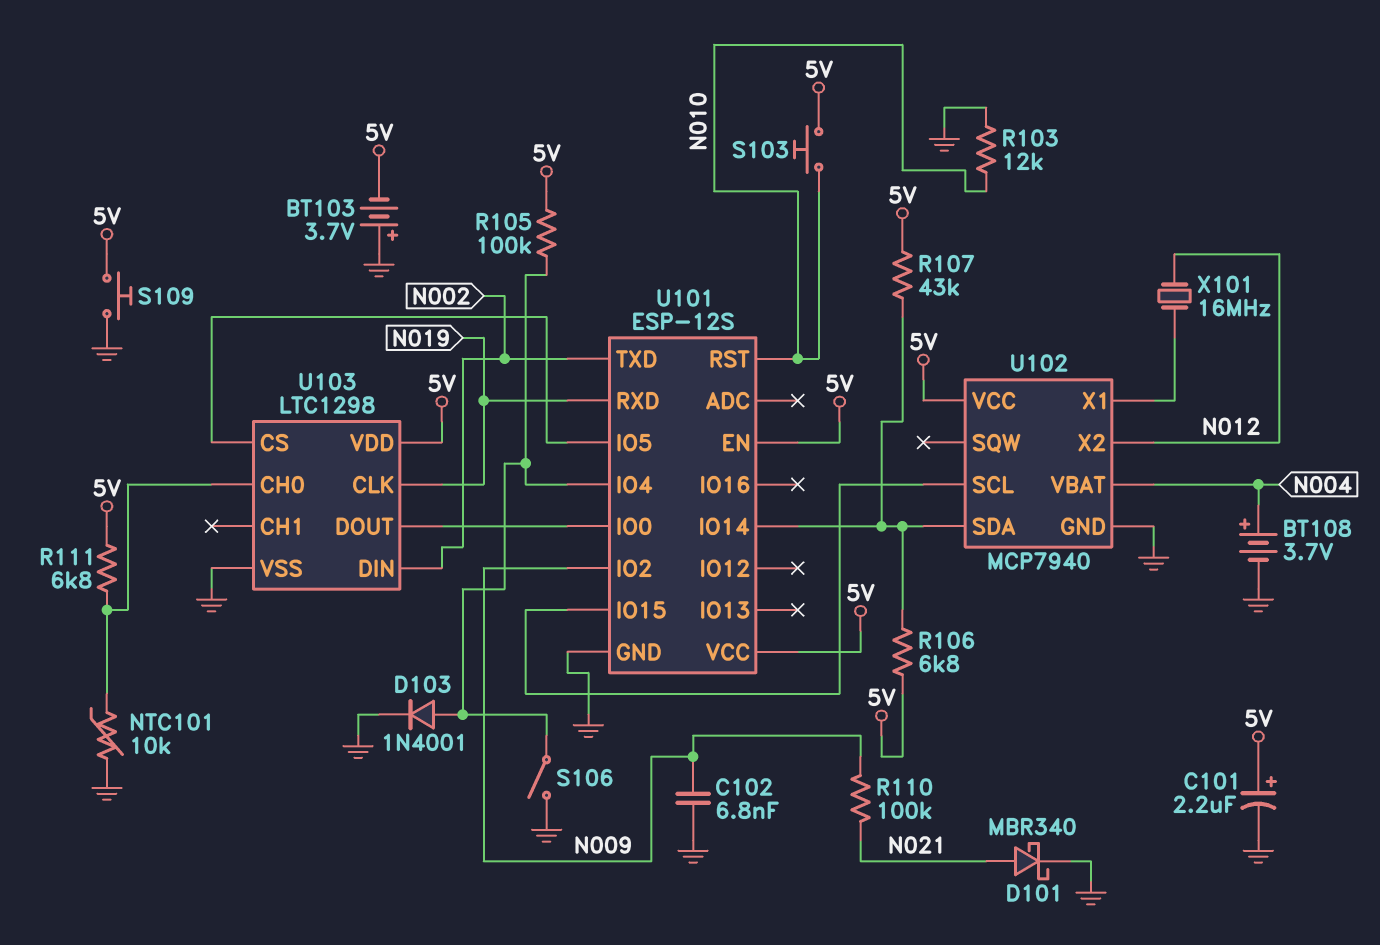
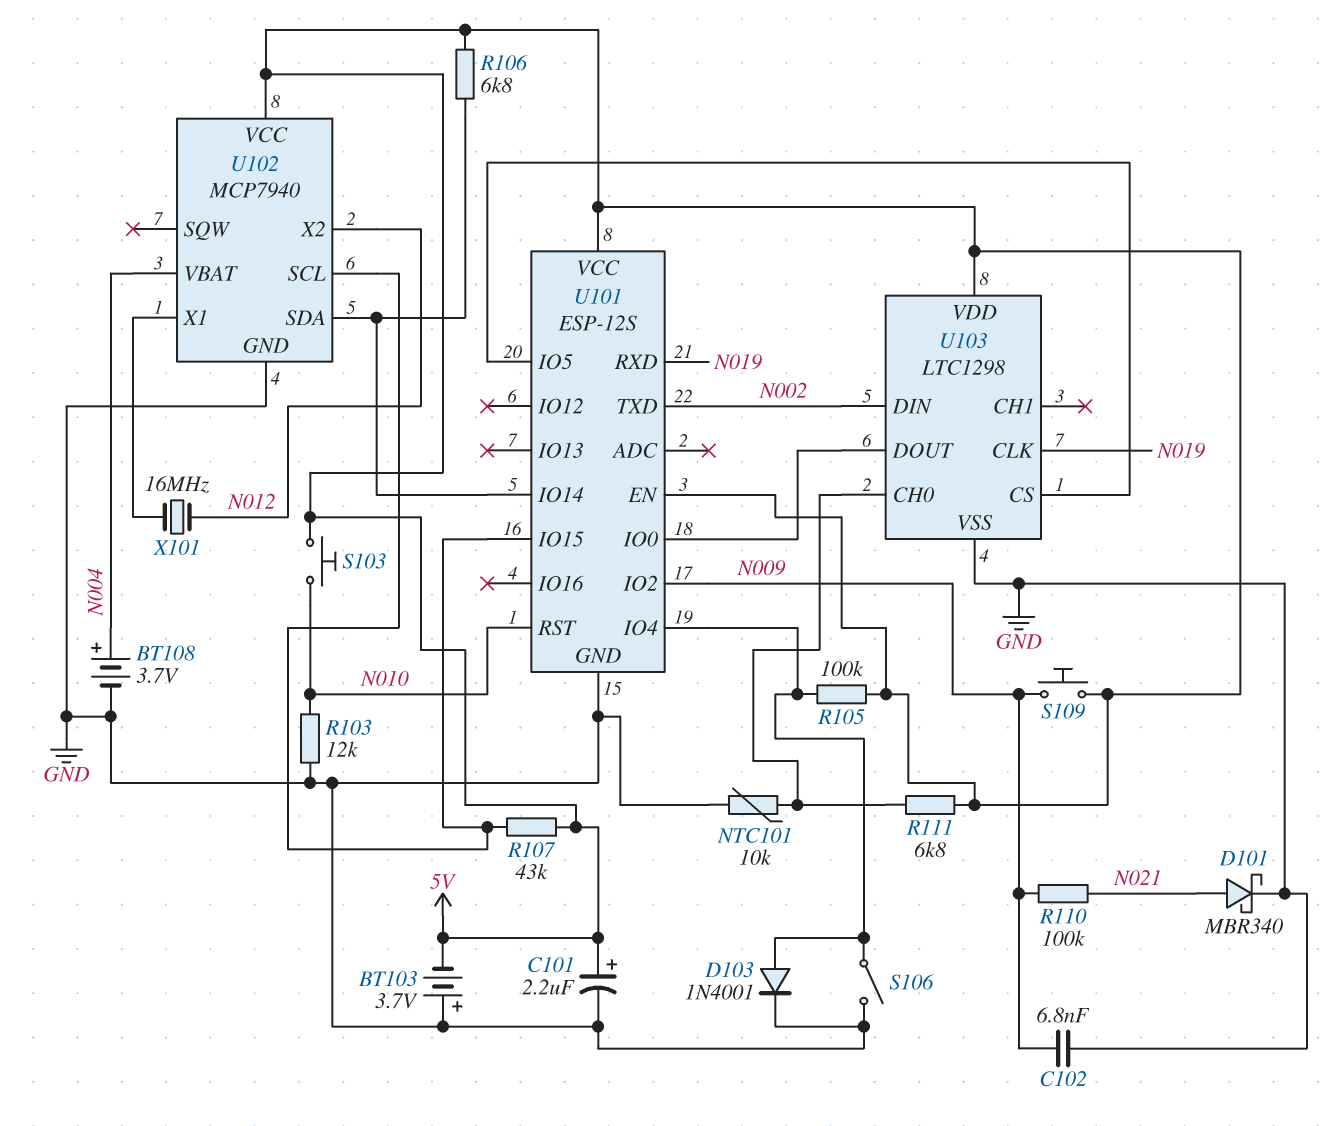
R107: 43k (5V, U101/IO14) -> 43k (5V, U101/IO15)
S109: button (5V, GND) -> button (5V, N009)

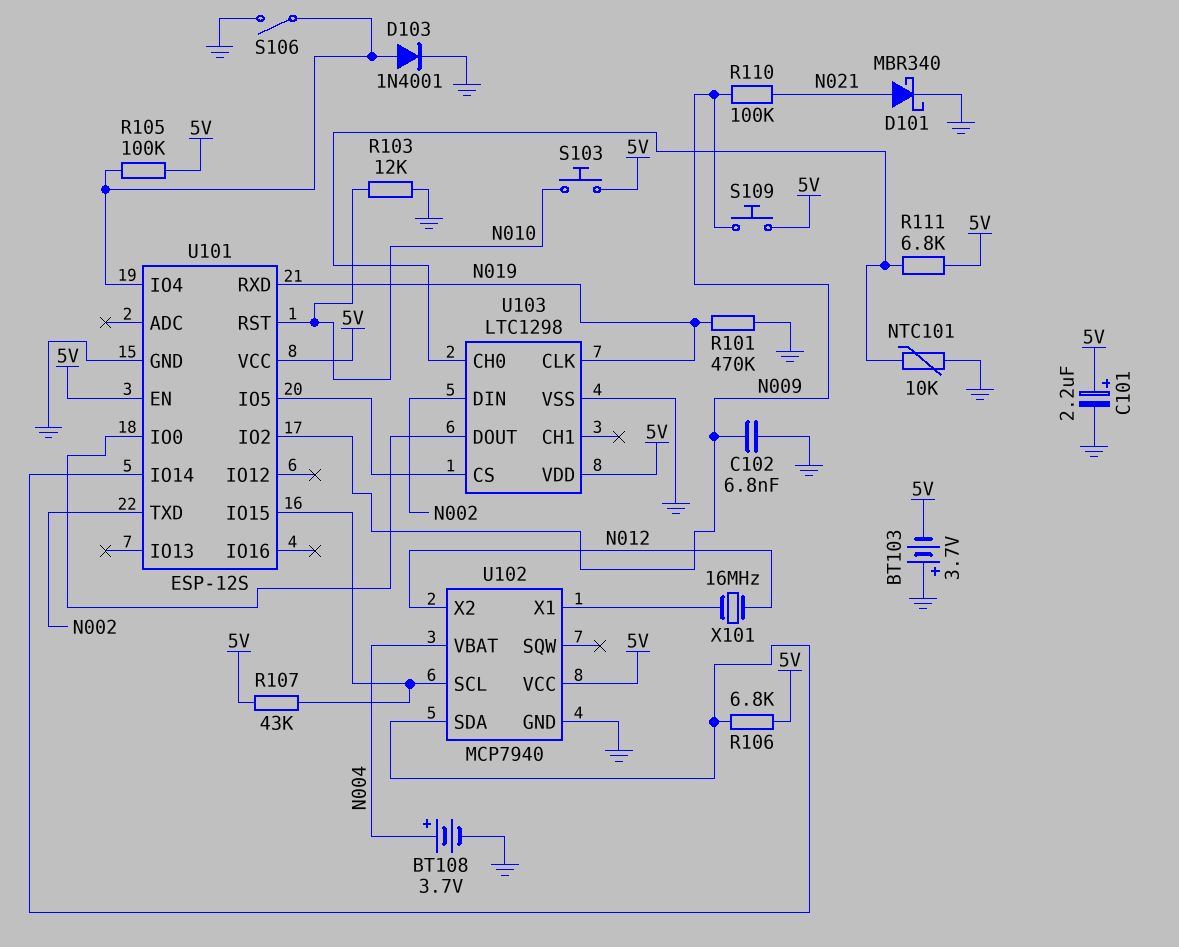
R101: none -> 470k (GND, N019)

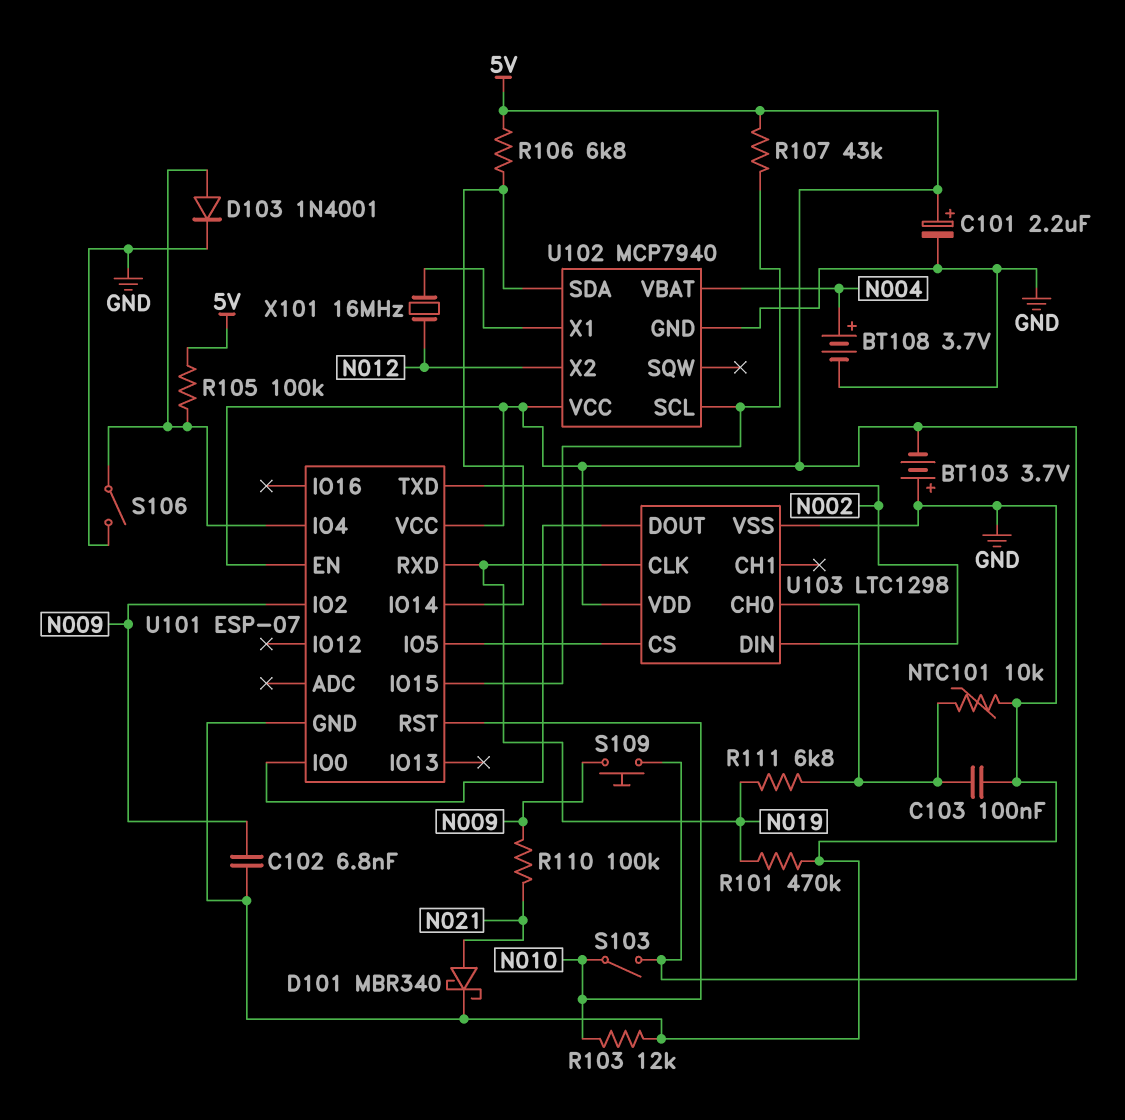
C103: none -> 100nF (GND, U103/CH0)
R111: 6.8k (5V, U103/CH0) -> 6.8k (N019, U103/CH0)
S103: button (5V, N010) -> switch (5V, N010)
U101: ESP-12S -> ESP-07

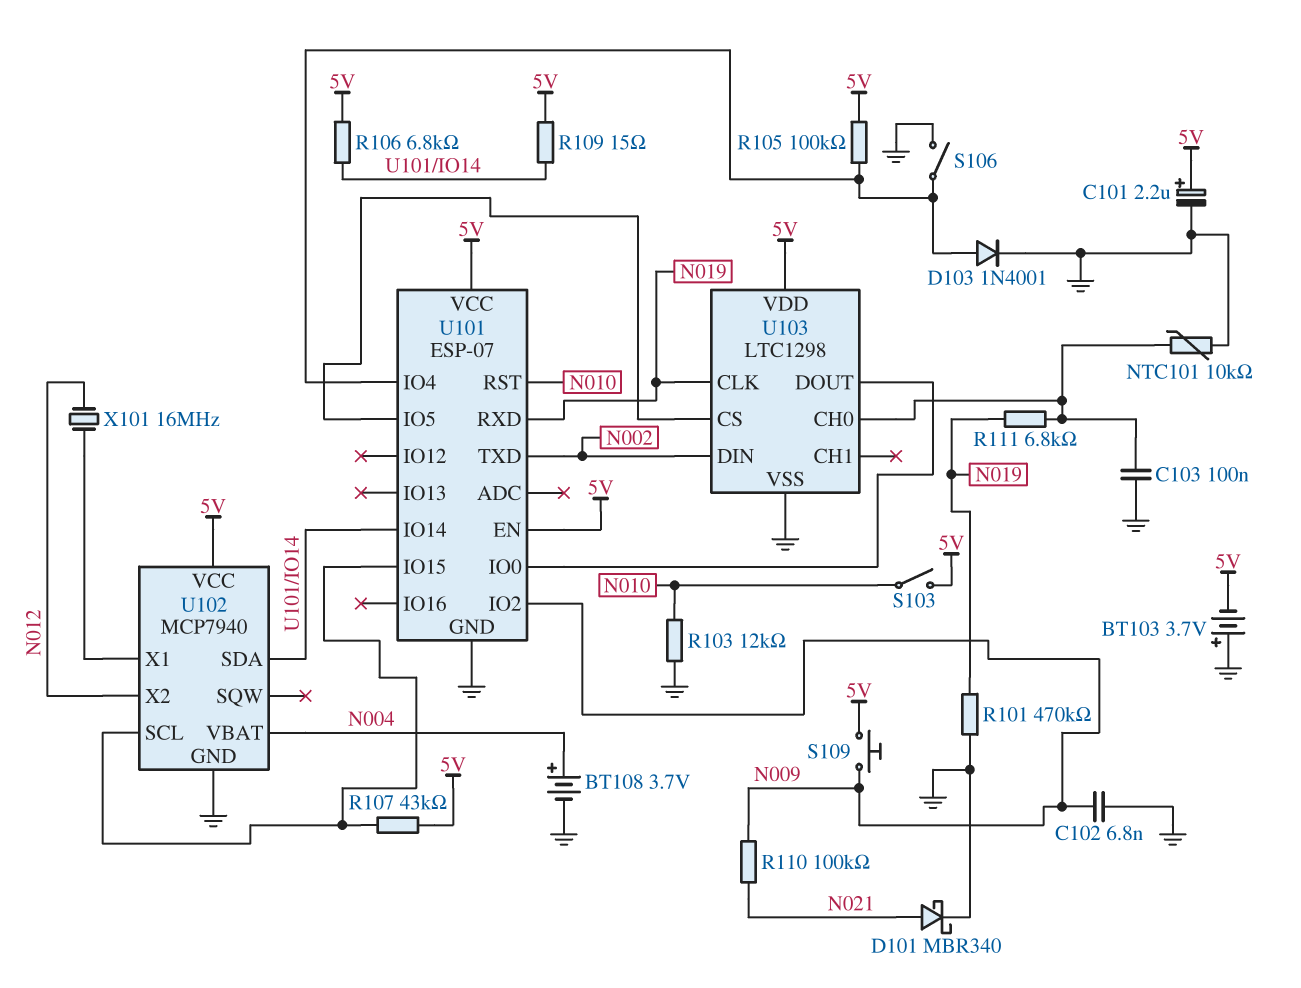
R109: none -> 15 (5V, U101/IO14)

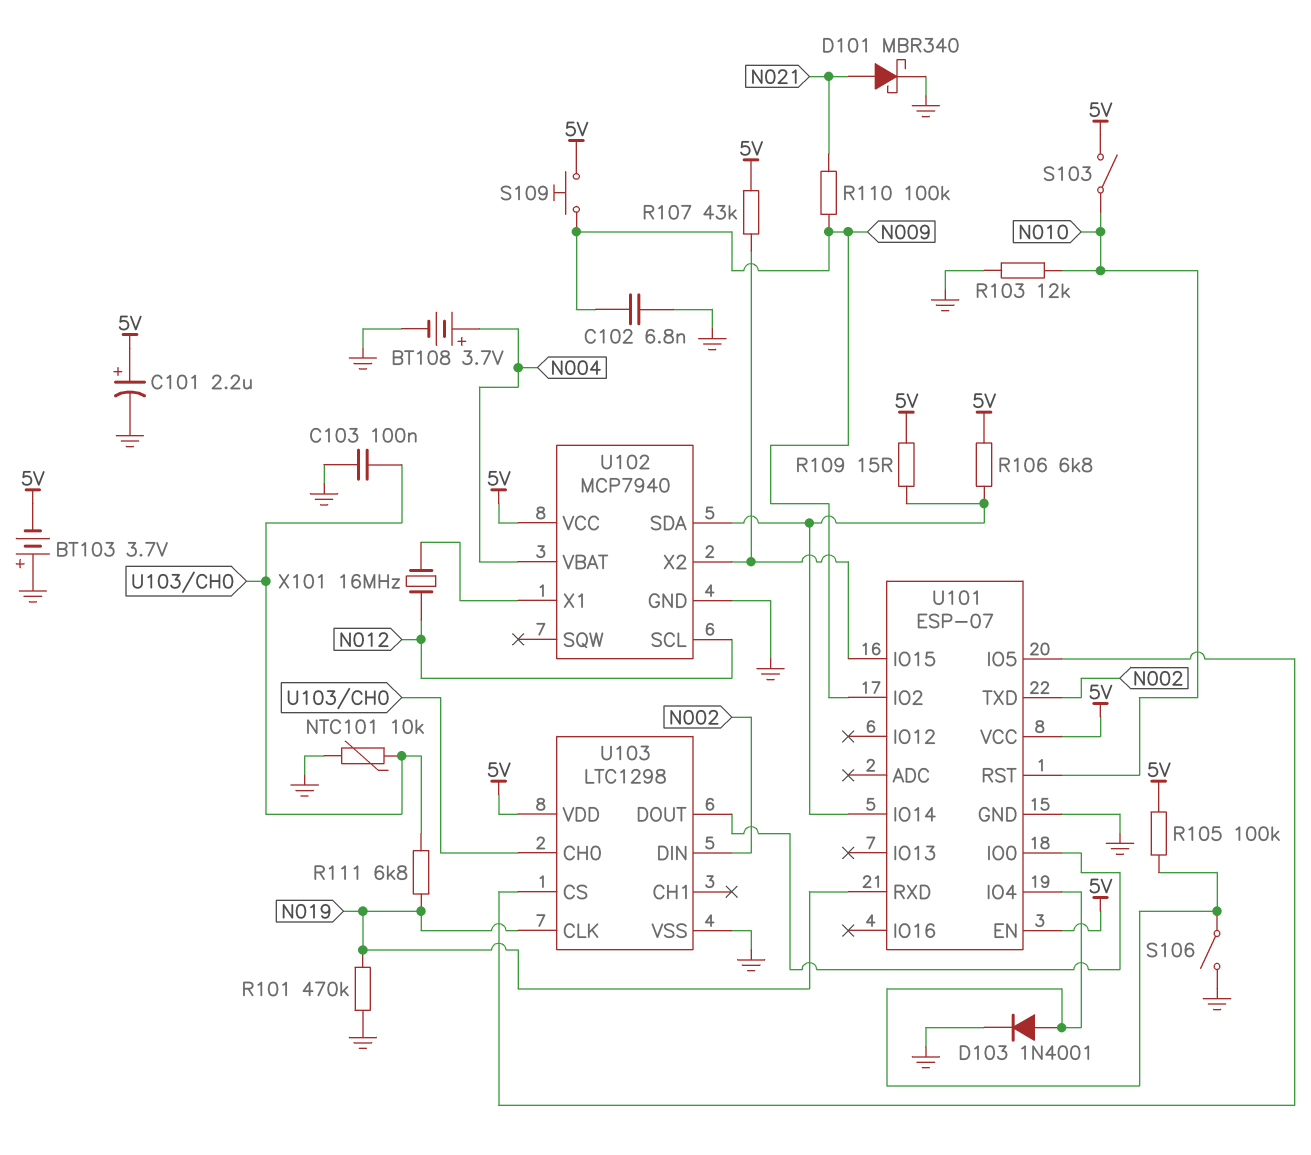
U102 pin SCL: U101/IO15 -> N012
U102 pin X2: N012 -> U101/IO15

